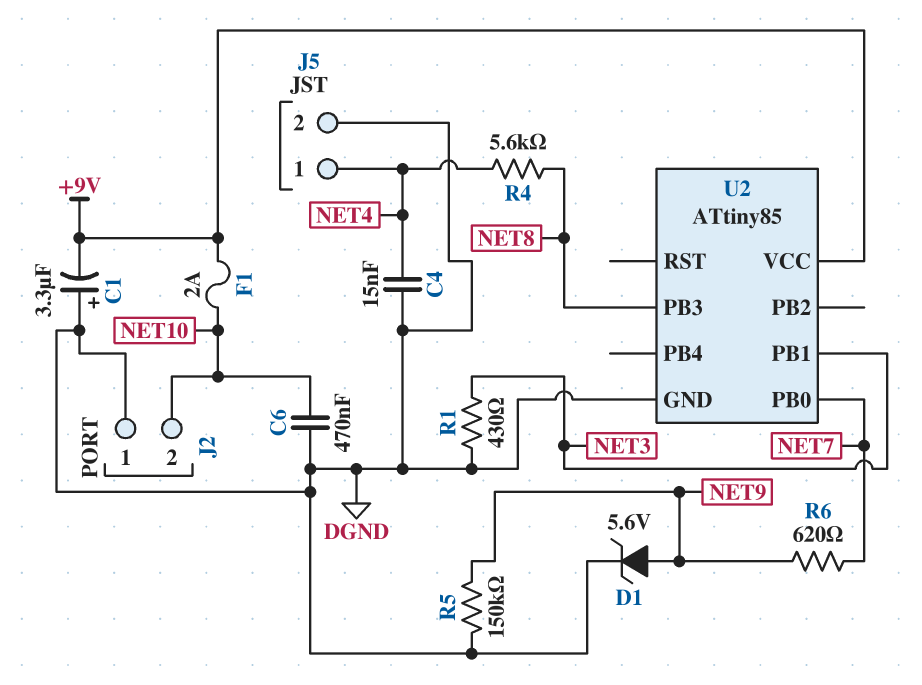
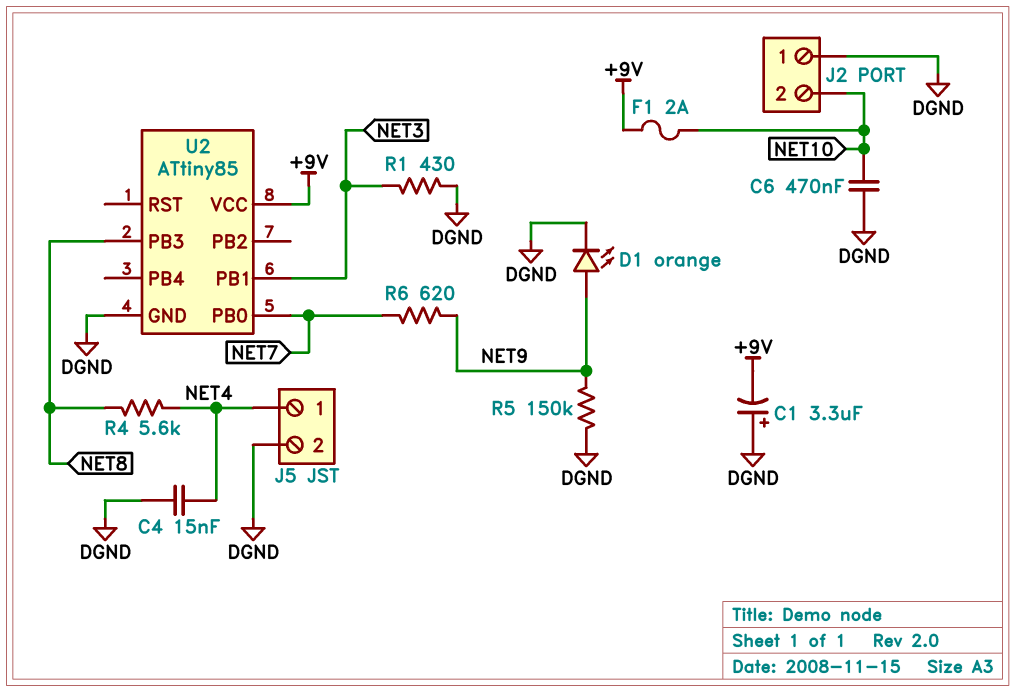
D1: zener 5.6V (A NET9, K DGND) -> LED orange (A NET9, K DGND)

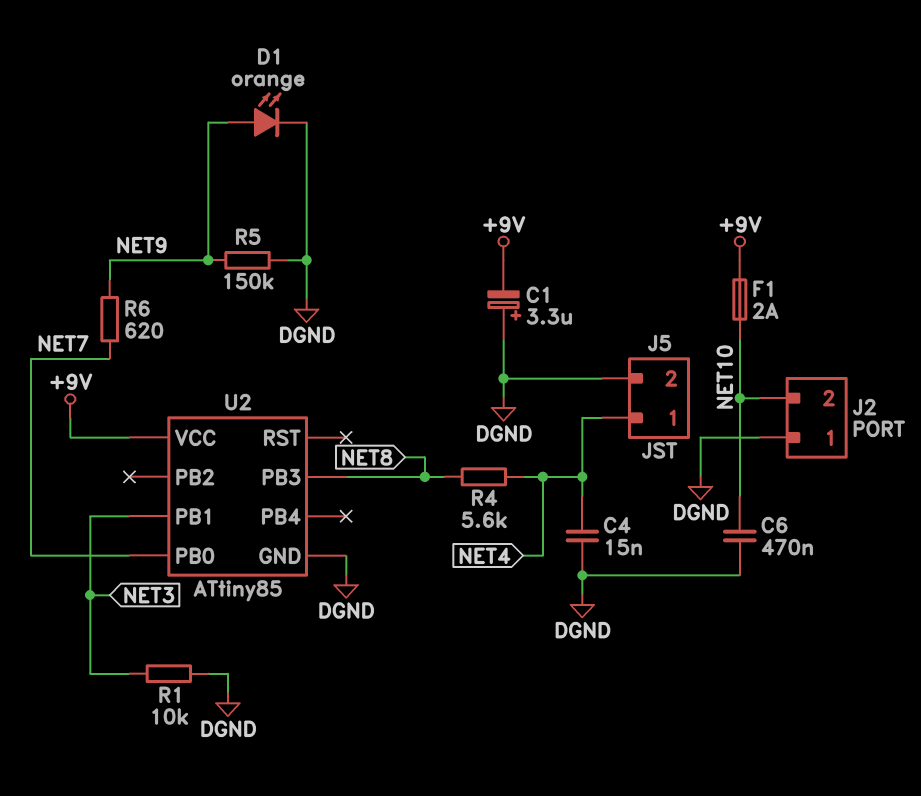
R1: 430 (DGND, NET3) -> 10k (DGND, NET3)

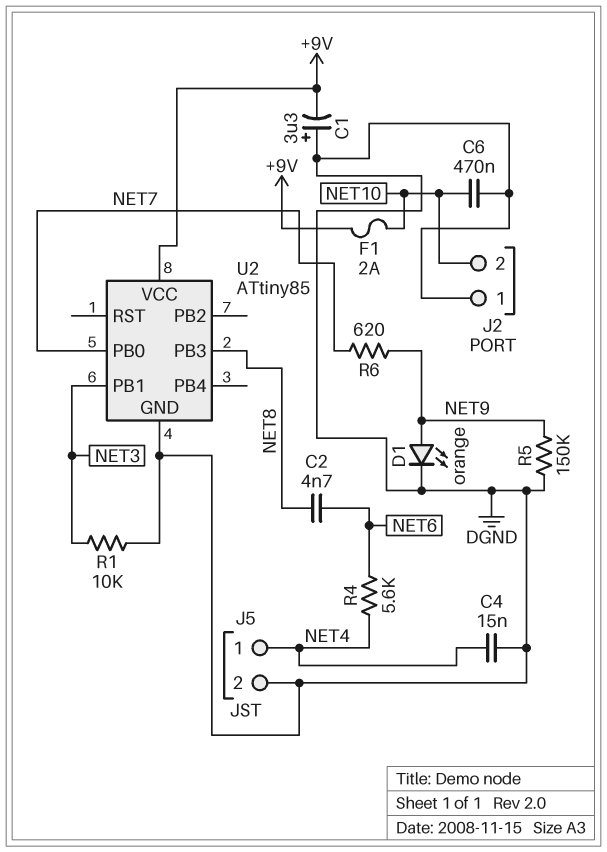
C2: none -> 4.7nF (NET6, NET8)
R4: 5.6k (NET4, NET8) -> 5.6k (NET4, NET6)

